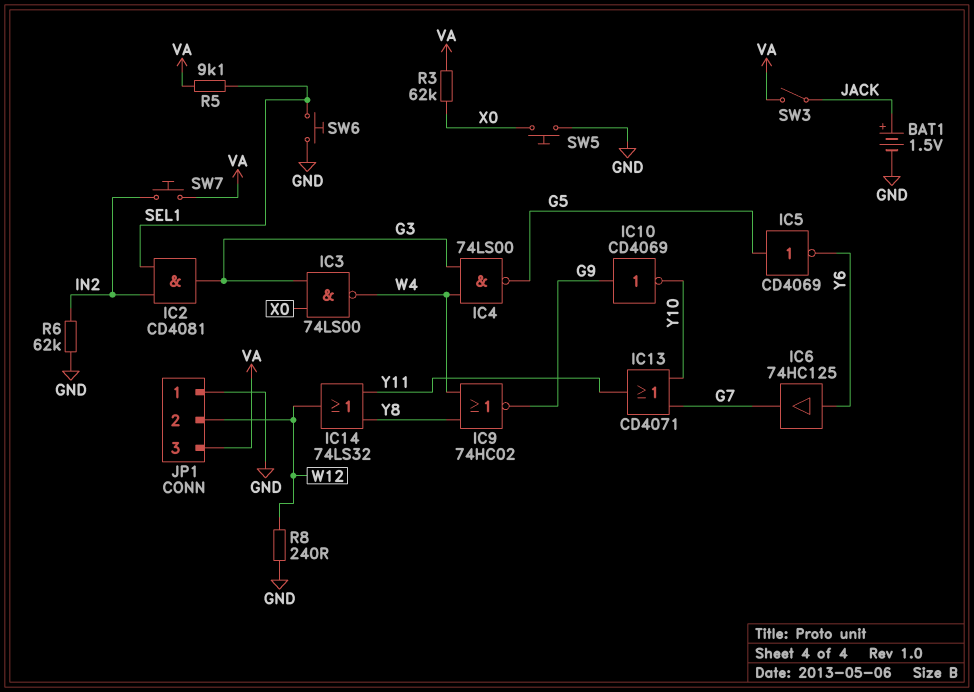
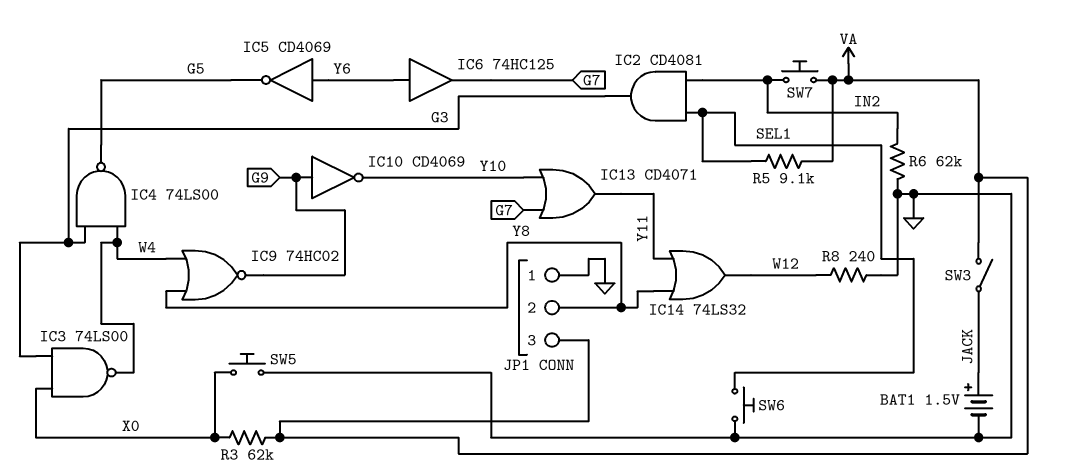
IC5: NOT CD4069 (in G5, out Y6) -> NOT CD4069 (in Y6, out G5)
JP1 pin 2: W12 -> Y8

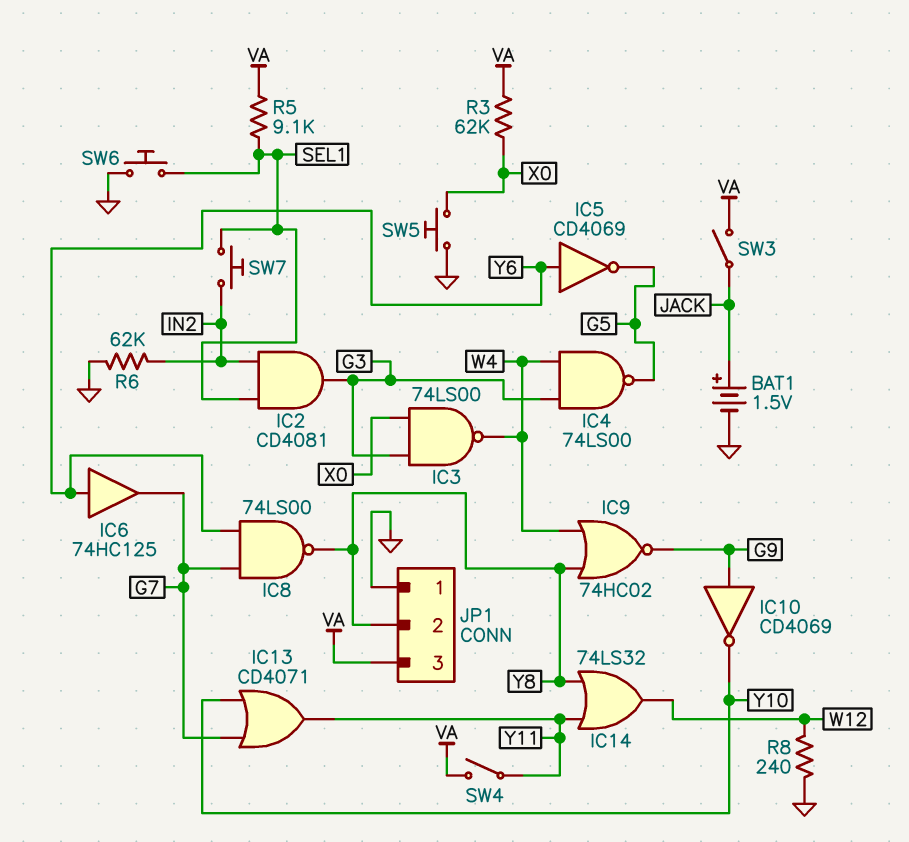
IC8: none -> NAND 74LS00 (in G7, in Y6, out Y8)
SW4: none -> switch (VA, Y11)
SW7: button (IN2, VA) -> button (IN2, SEL1)

